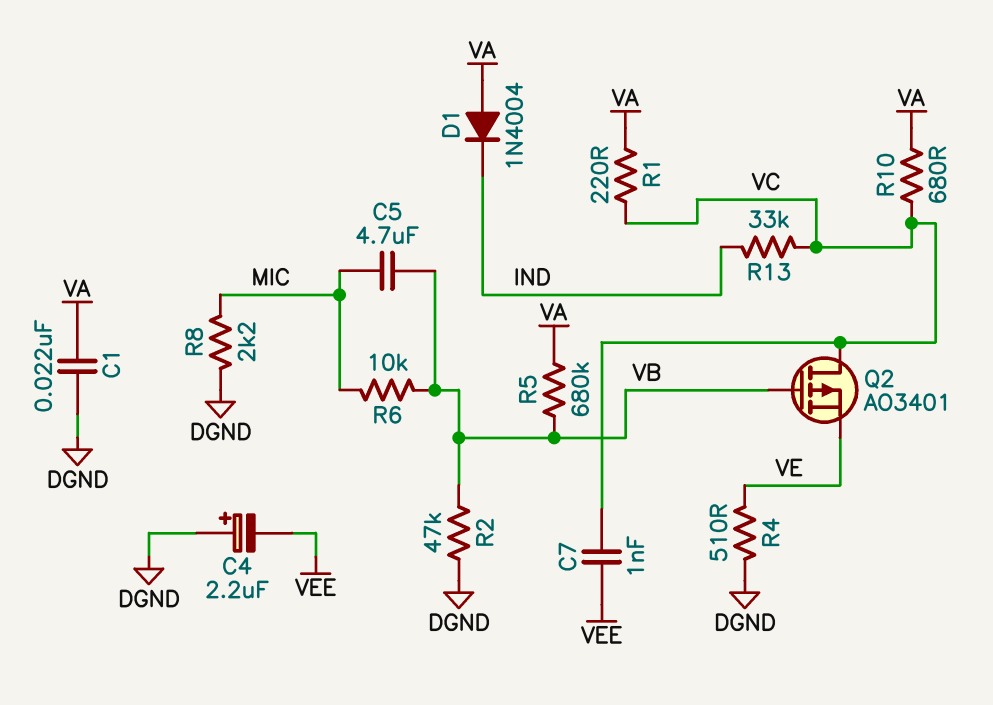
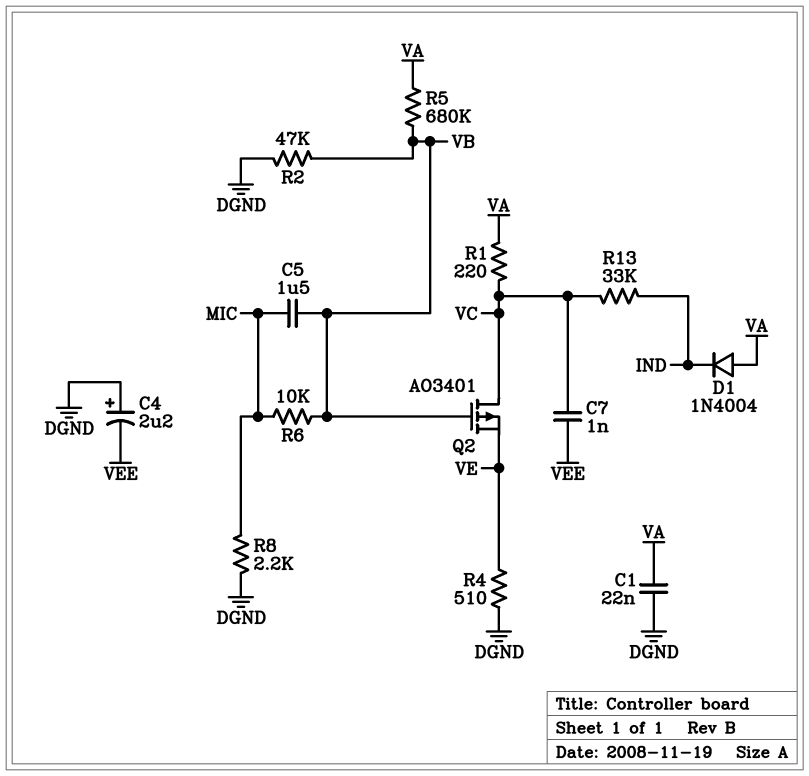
C5: 4.7uF (MIC, VB) -> 1.5uF (MIC, VB)
R10: 680 (VA, VC) -> none

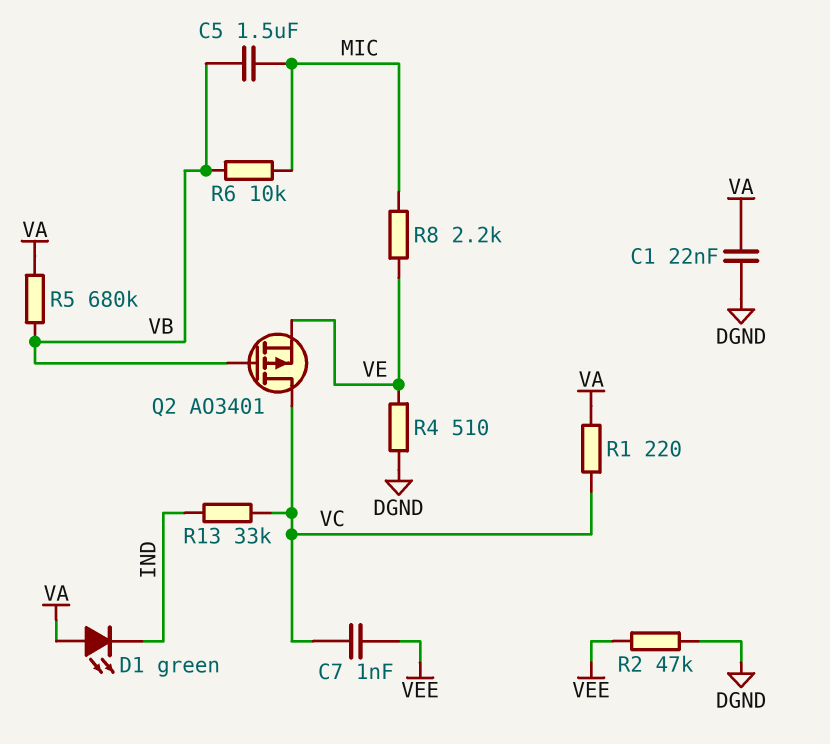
C4: 2.2uF (plus DGND, minus VEE) -> none
D1: diode 1N4004 (A VA, K IND) -> LED green (A VA, K IND)
R2: 47k (DGND, VB) -> 47k (DGND, VEE)
R8: 2.2k (DGND, MIC) -> 2.2k (MIC, VE)

